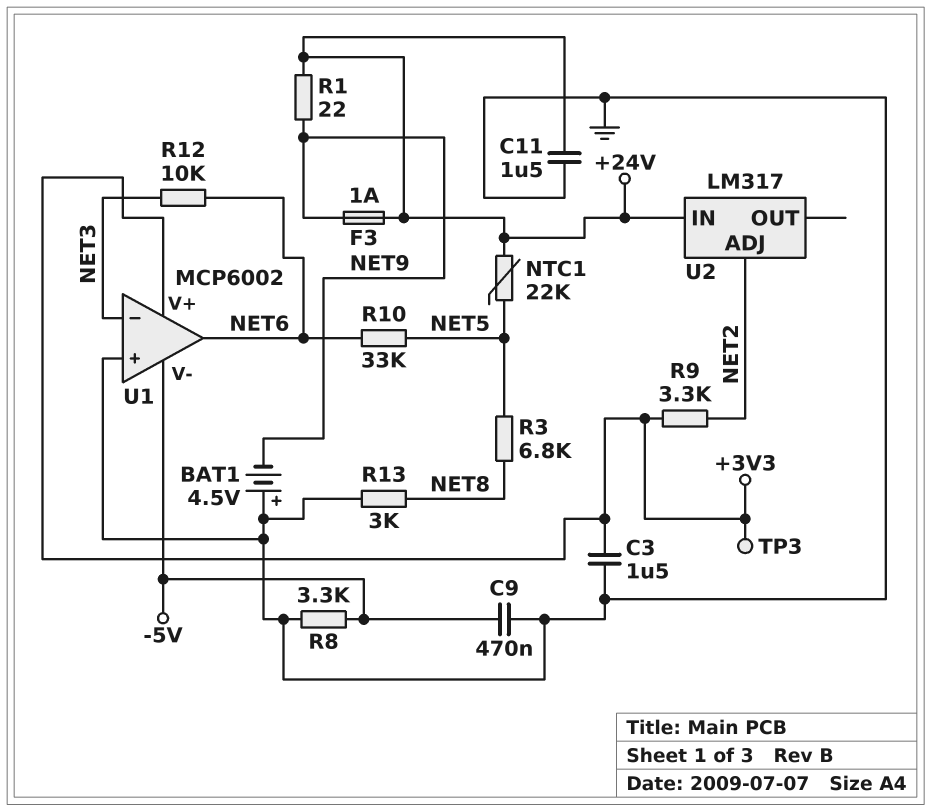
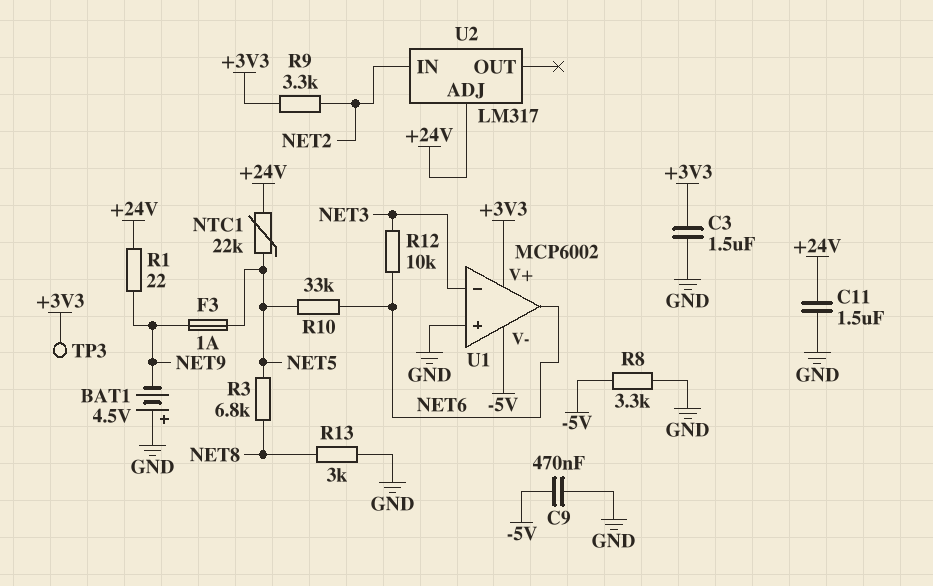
F3: 1A (+24V, NET9) -> 1A (NET5, NET9)
U2 pin ADJ: NET2 -> +24V
U2 pin IN: +24V -> NET2

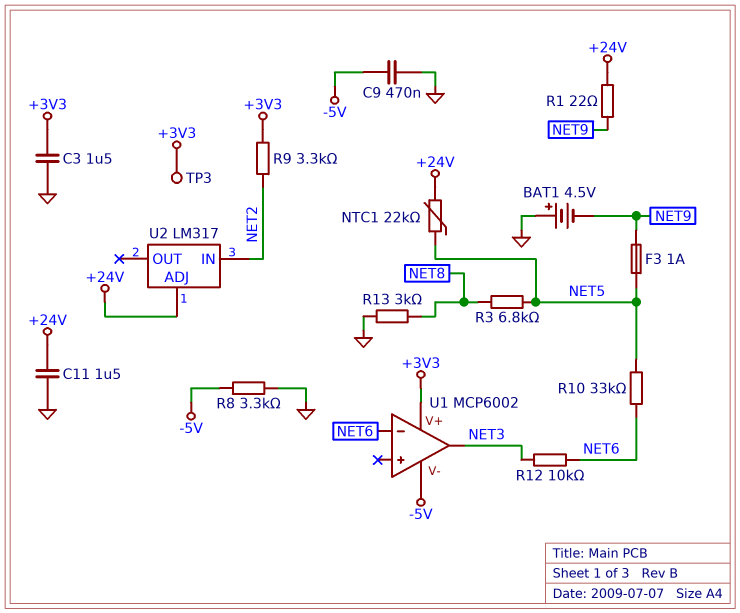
U1 pin in+: GND -> none
U1 pin in-: NET3 -> NET6
U1 pin out: NET6 -> NET3

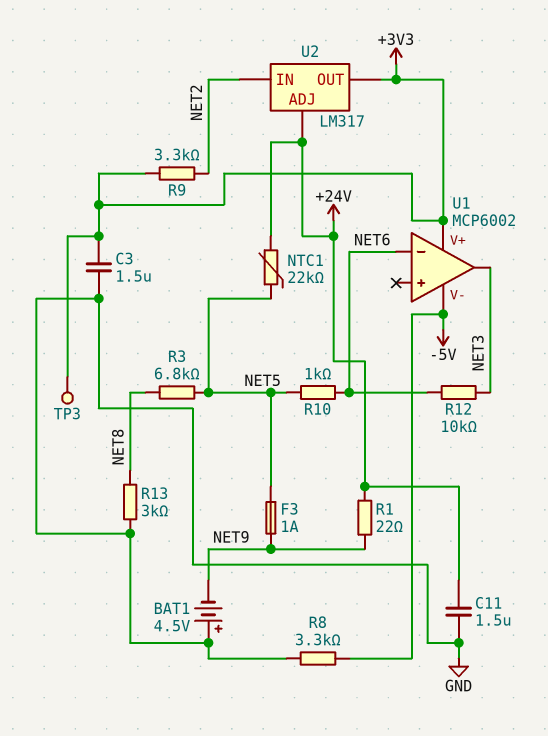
C9: 470nF (-5V, GND) -> none
R10: 33k (NET5, NET6) -> 1k (NET5, NET6)
U2 pin OUT: none -> +3V3

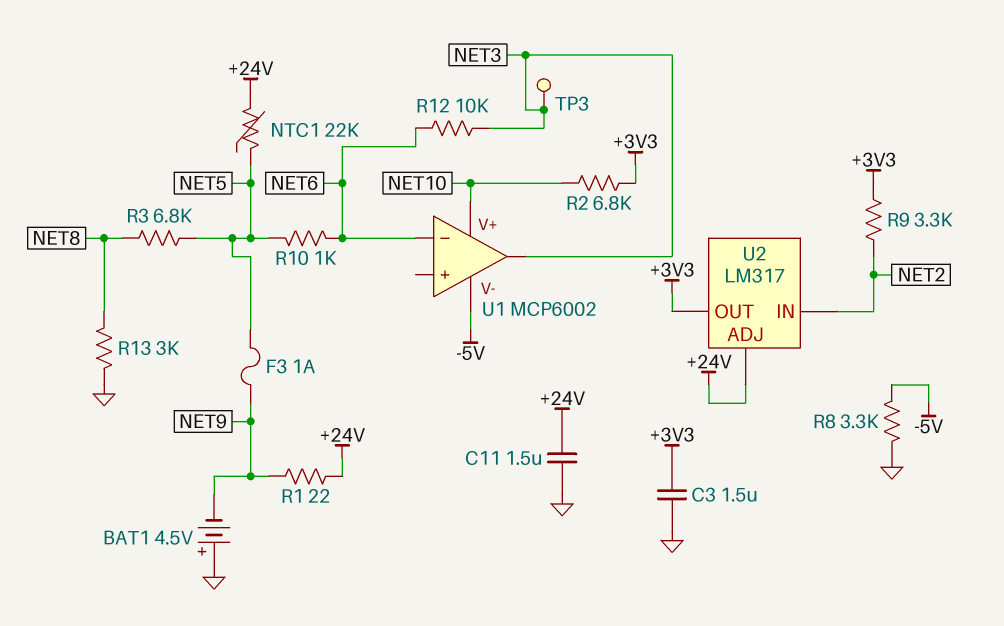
R2: none -> 6.8k (+3V3, NET10)
TP3: test point (+3V3) -> test point (NET3)
U1 pin V+: +3V3 -> NET10

